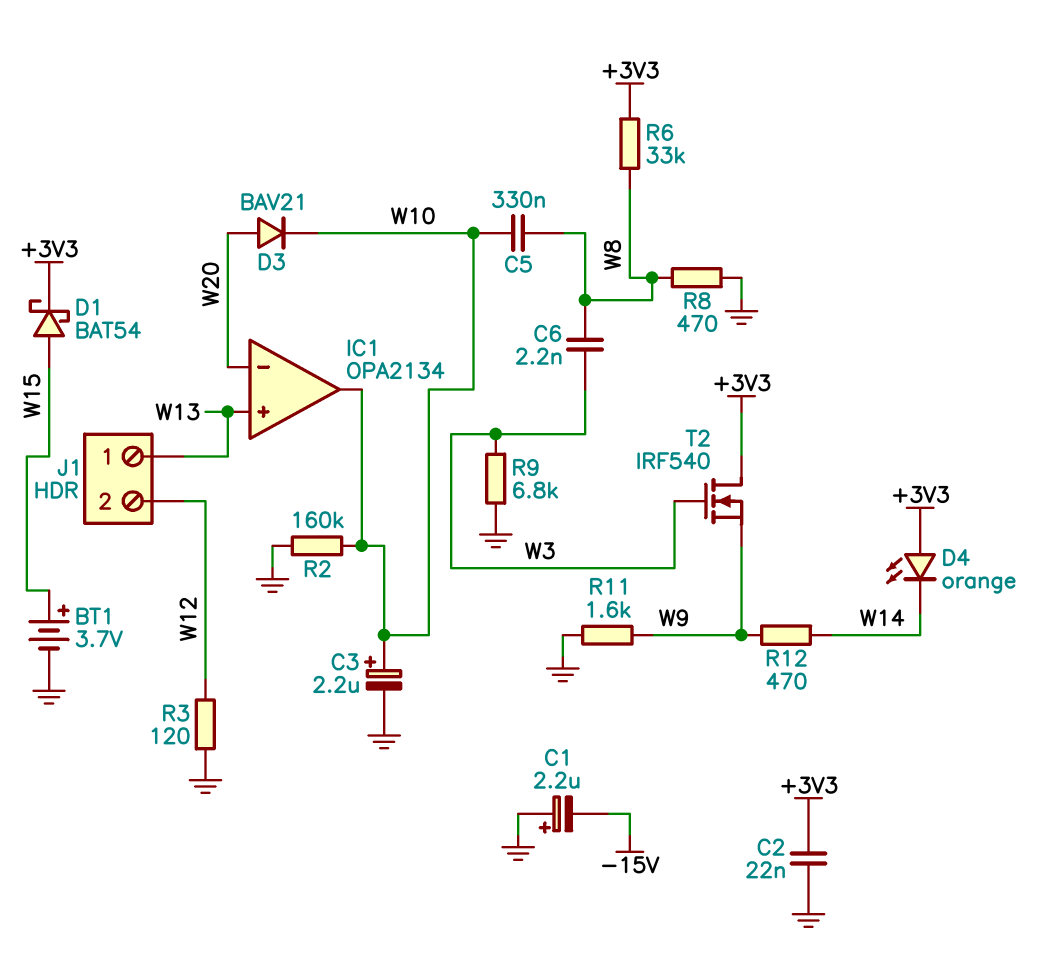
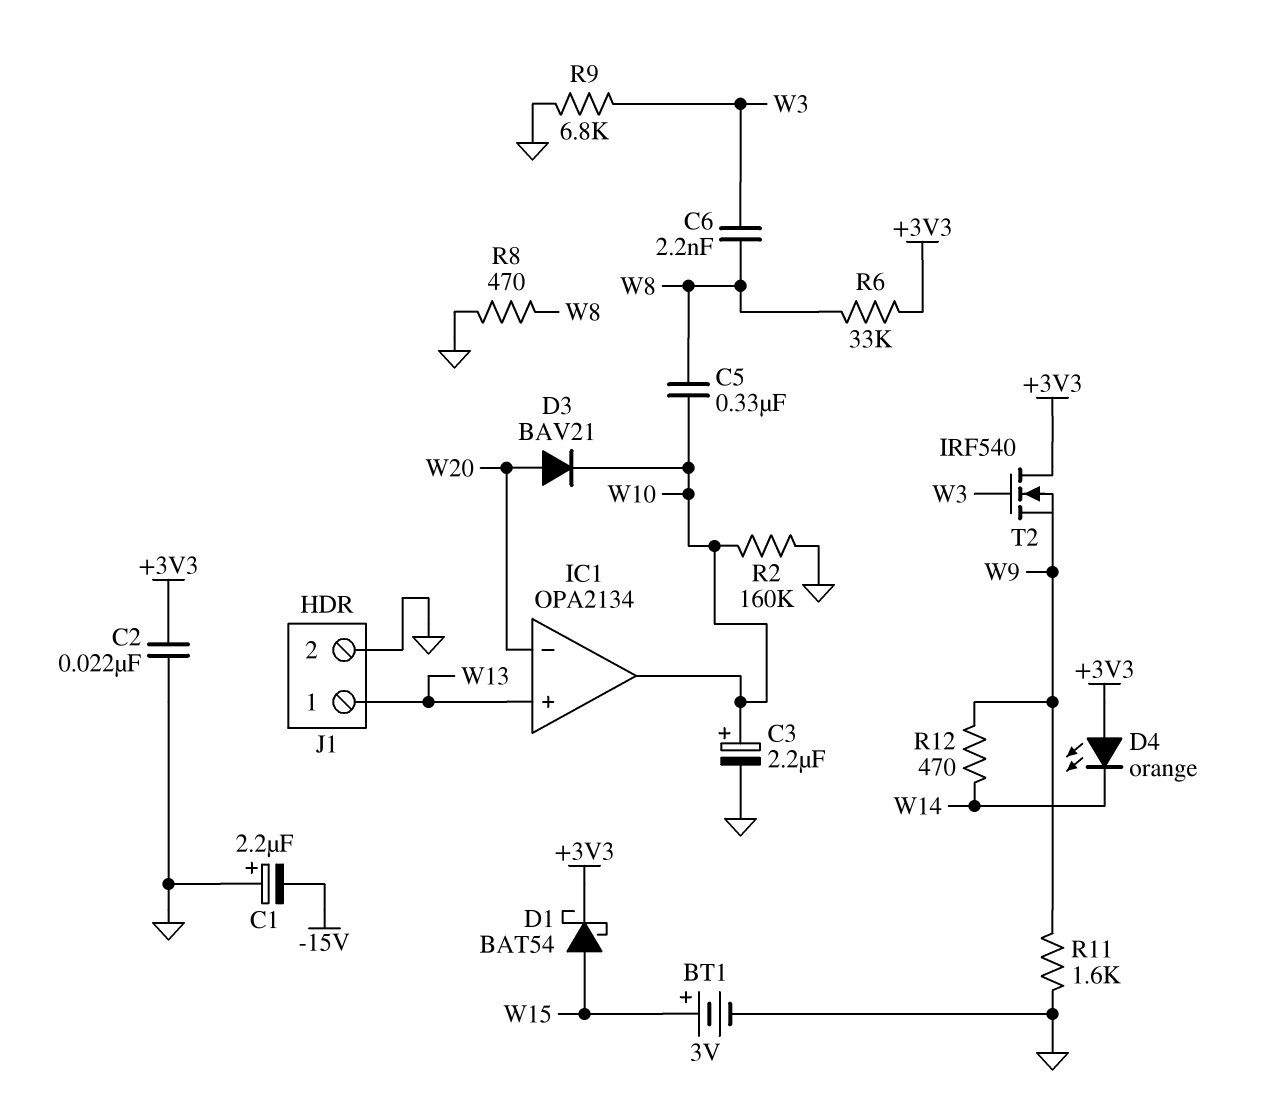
BT1: 3.7V (plus W15, minus GND) -> 3V (plus W15, minus GND)
J1 pin 2: W12 -> GND
R3: 120 (GND, W12) -> none

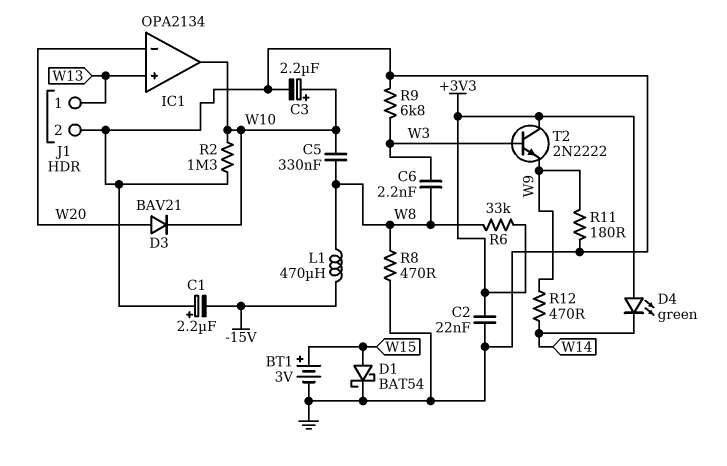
D1: schottky BAT54 (A W15, K +3V3) -> schottky BAT54 (A W15, K GND)
D4: LED orange (A +3V3, K W14) -> LED green (A +3V3, K W14)
L1: none -> 470uH (-15V, W8)
R2: 160k (GND, W10) -> 1.3M (GND, W10)
R11: 1.6k (GND, W9) -> 180 (GND, W9)
T2: NMOS IRF540 (G W3, D +3V3, S W9) -> NPN 2N2222 (B W3, C +3V3, E W9)

